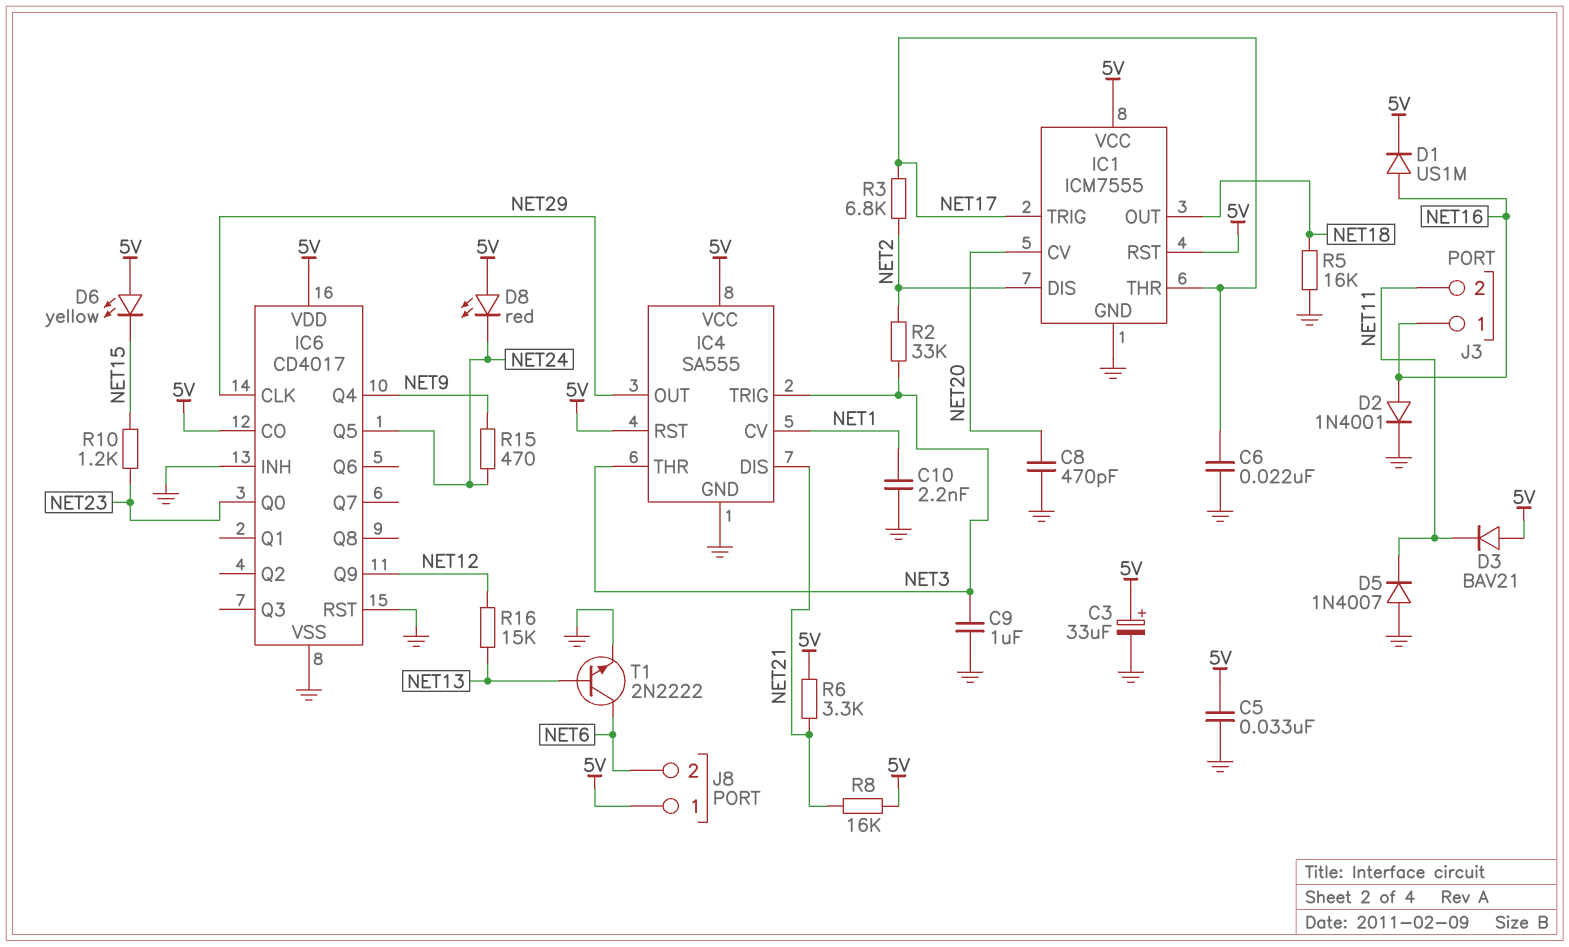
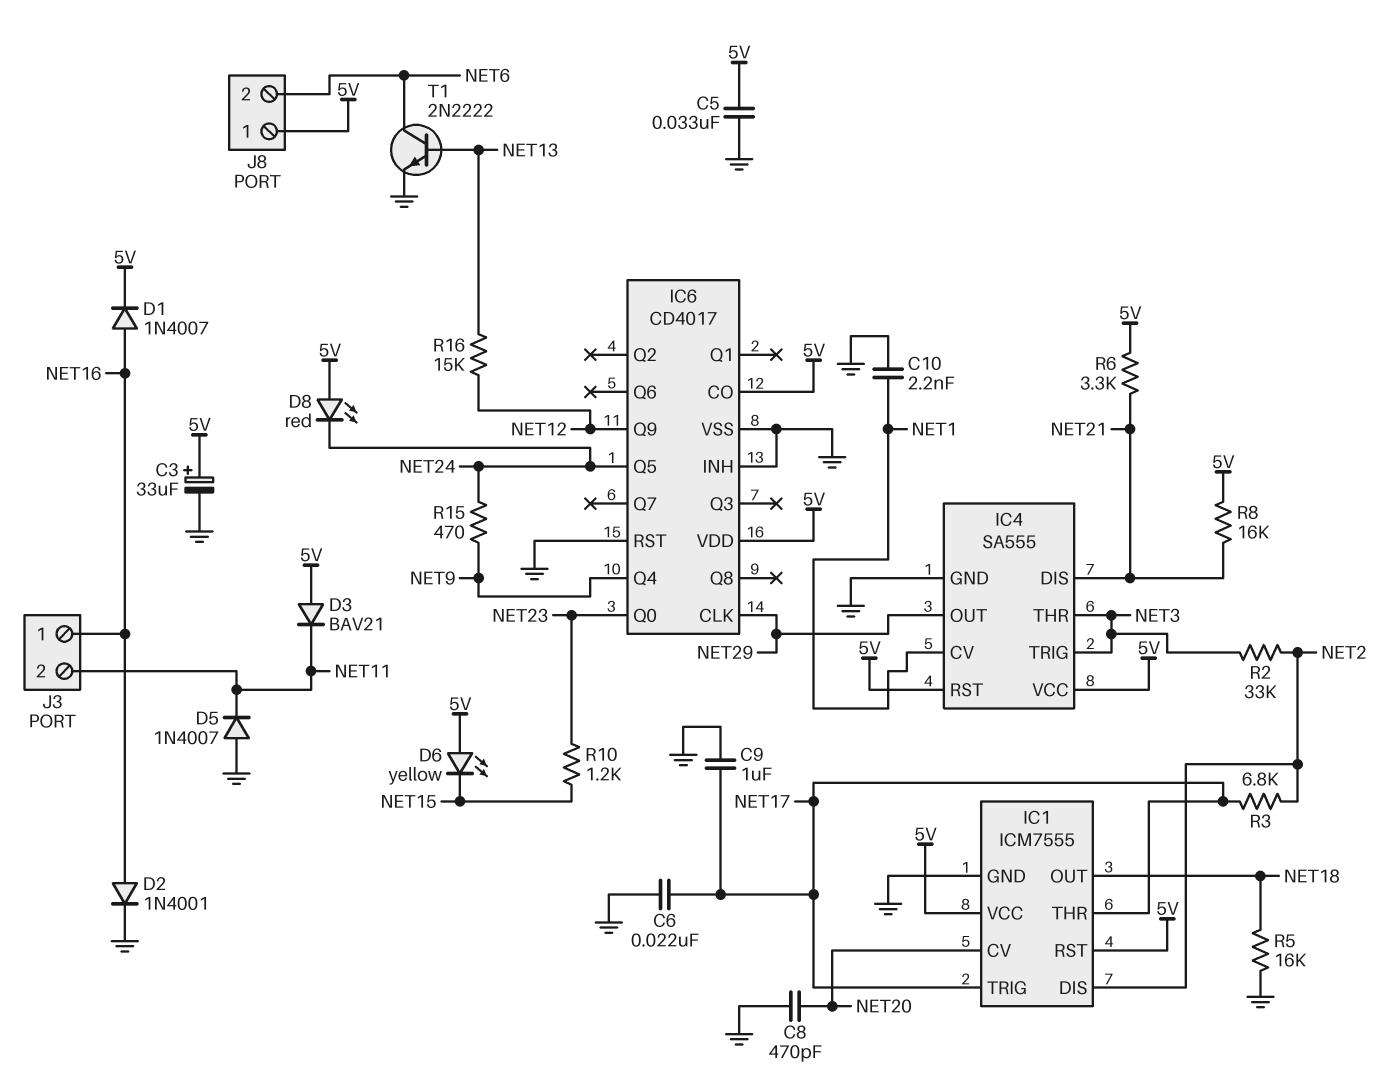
C9: 1uF (GND, NET3) -> 1uF (GND, NET17)
D1: diode US1M (A NET16, K 5V) -> diode 1N4007 (A NET16, K 5V)

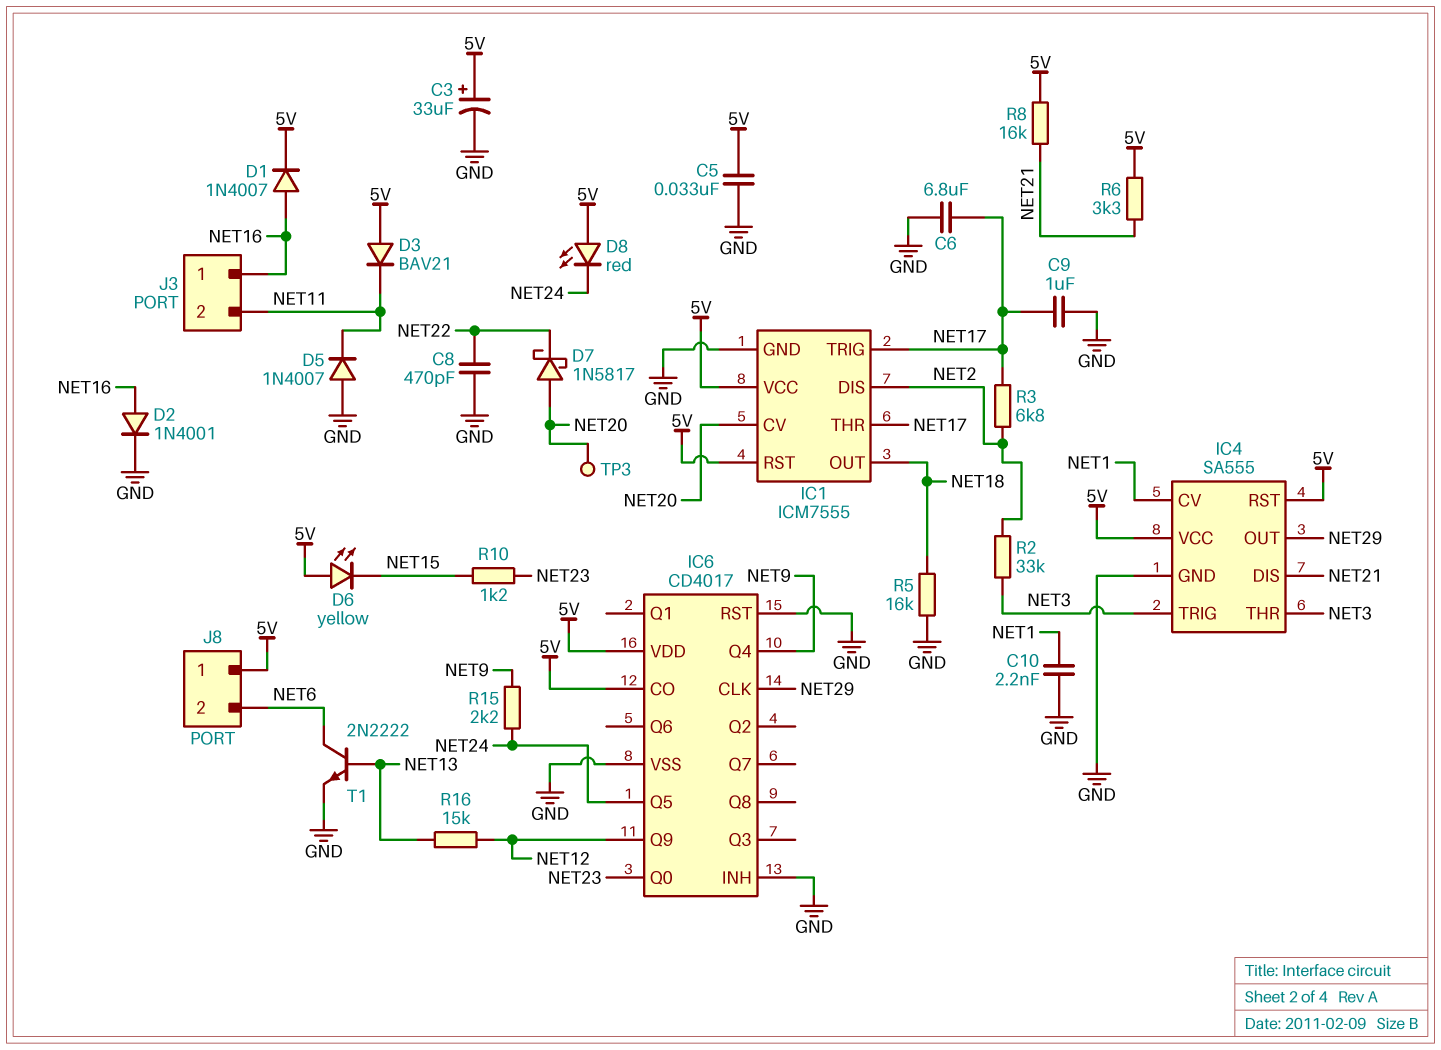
C6: 22nF (GND, NET17) -> 6.8uF (GND, NET17)
C8: 470pF (GND, NET20) -> 470pF (GND, NET22)
D7: none -> schottky 1N5817 (A NET20, K NET22)
R15: 470 (NET9, NET24) -> 2.2k (NET9, NET24)
TP3: none -> test point (NET20)

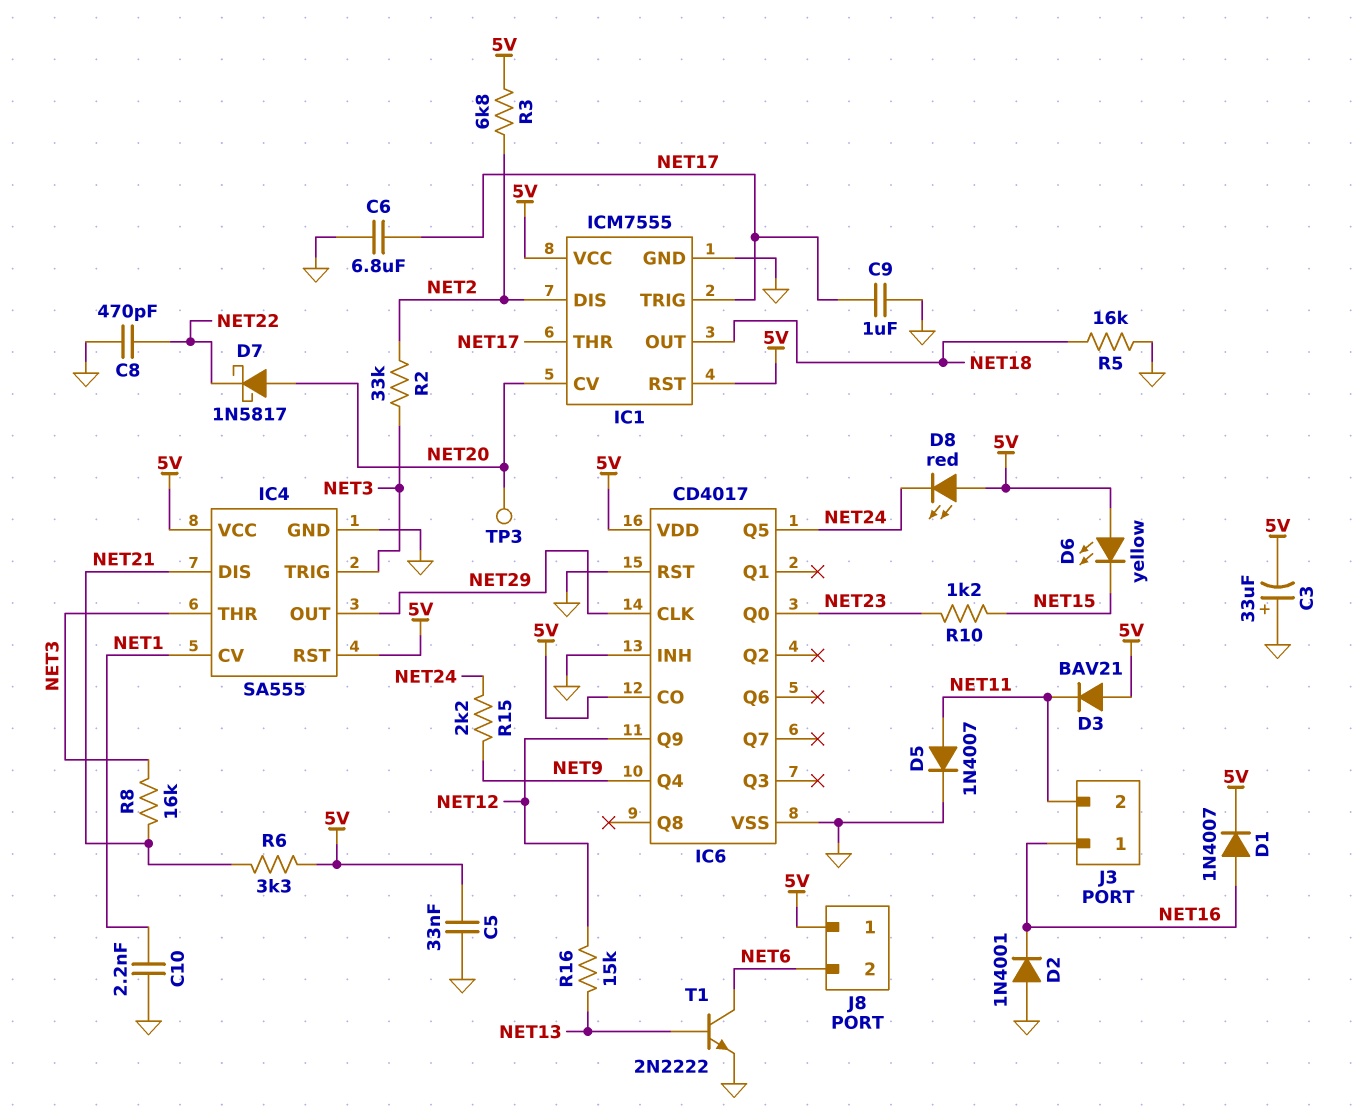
C3: 33uF (plus 5V, minus GND) -> 33uF (plus GND, minus 5V)
D2: diode 1N4001 (A NET16, K GND) -> diode 1N4001 (A GND, K NET16)
D5: diode 1N4007 (A GND, K NET11) -> diode 1N4007 (A NET11, K GND)
R3: 6.8k (NET2, NET17) -> 6.8k (5V, NET2)
R8: 16k (5V, NET21) -> 16k (NET3, NET21)

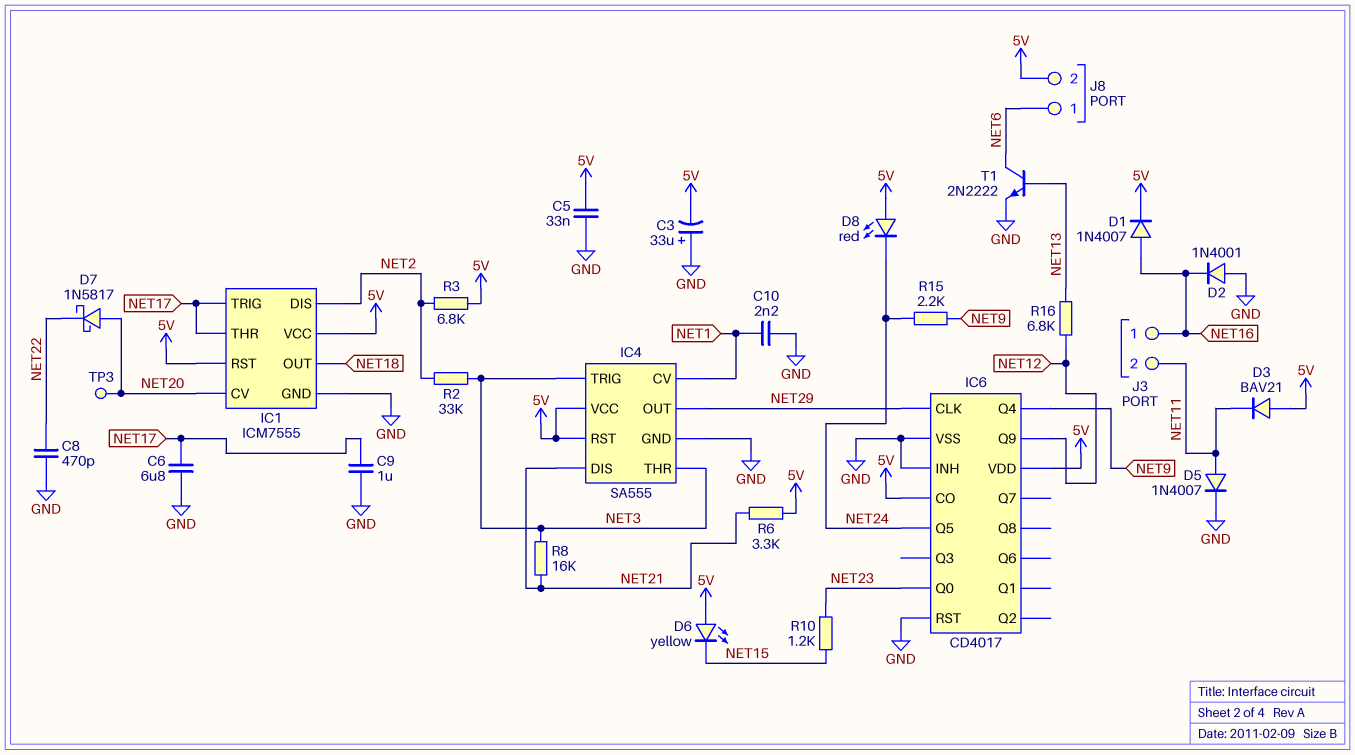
J8 pin 1: 5V -> NET6
J8 pin 2: NET6 -> 5V
R5: 16k (GND, NET18) -> none
R16: 15k (NET12, NET13) -> 6.8k (NET12, NET13)

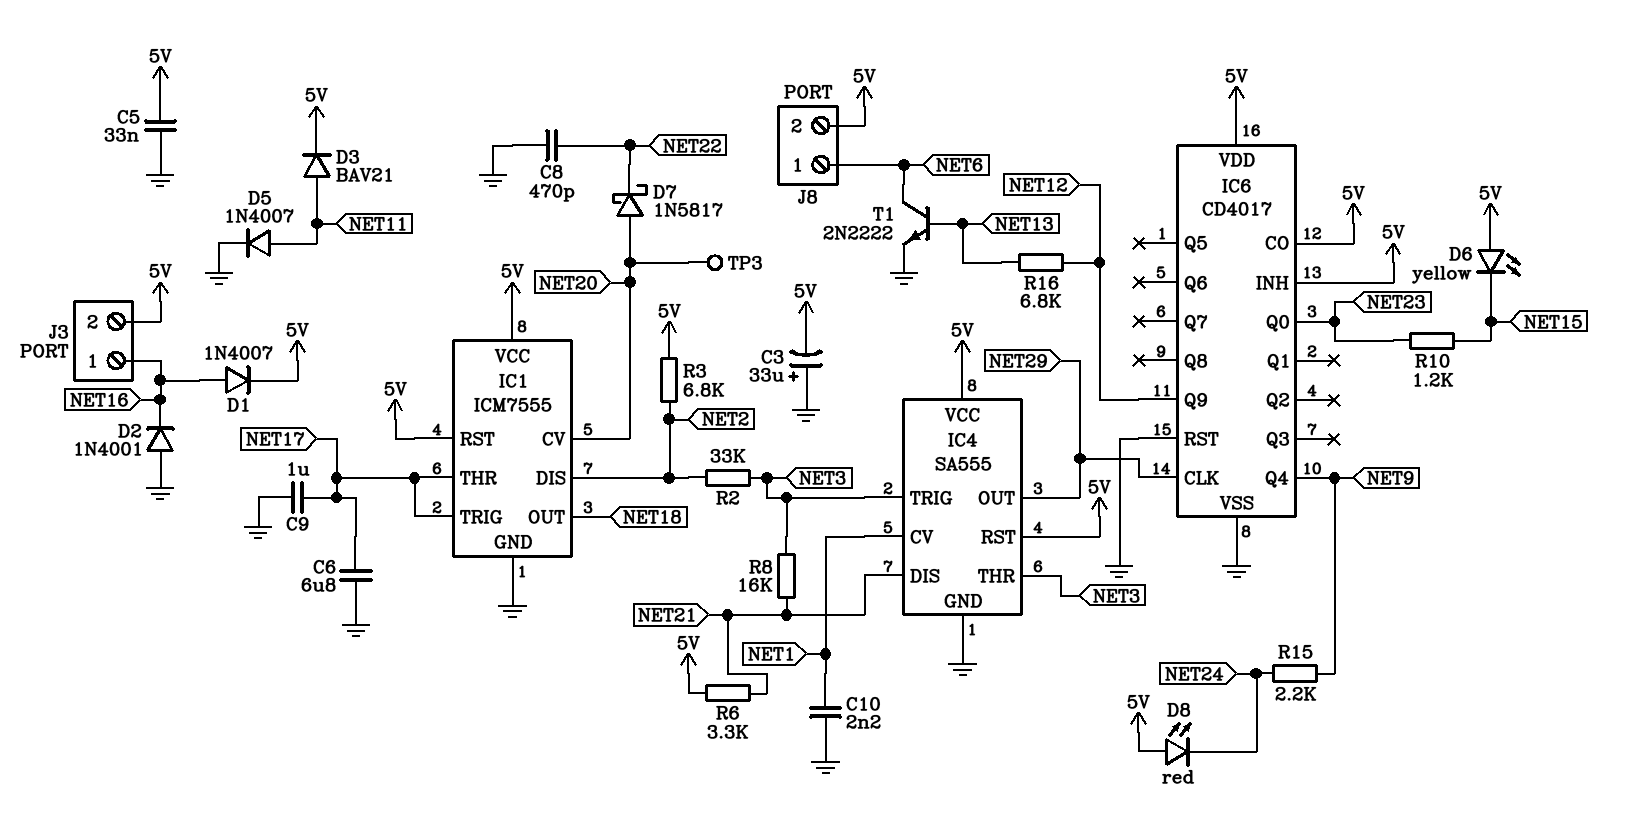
D3: diode BAV21 (A 5V, K NET11) -> diode BAV21 (A NET11, K 5V)
IC6 pin INH: GND -> 5V
IC6 pin Q5: NET24 -> none
J3 pin 2: NET11 -> 5V

